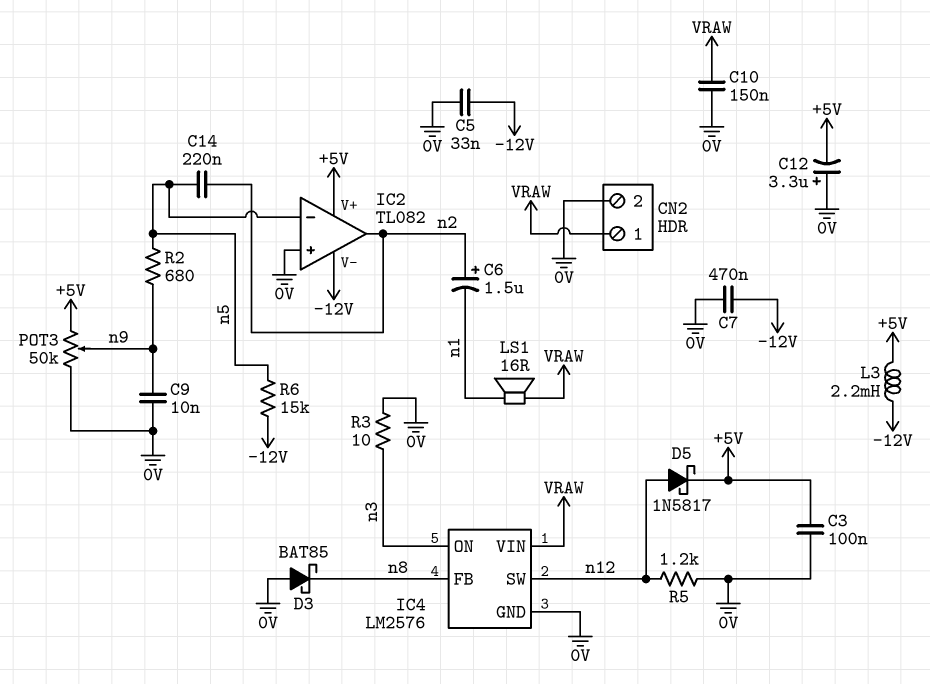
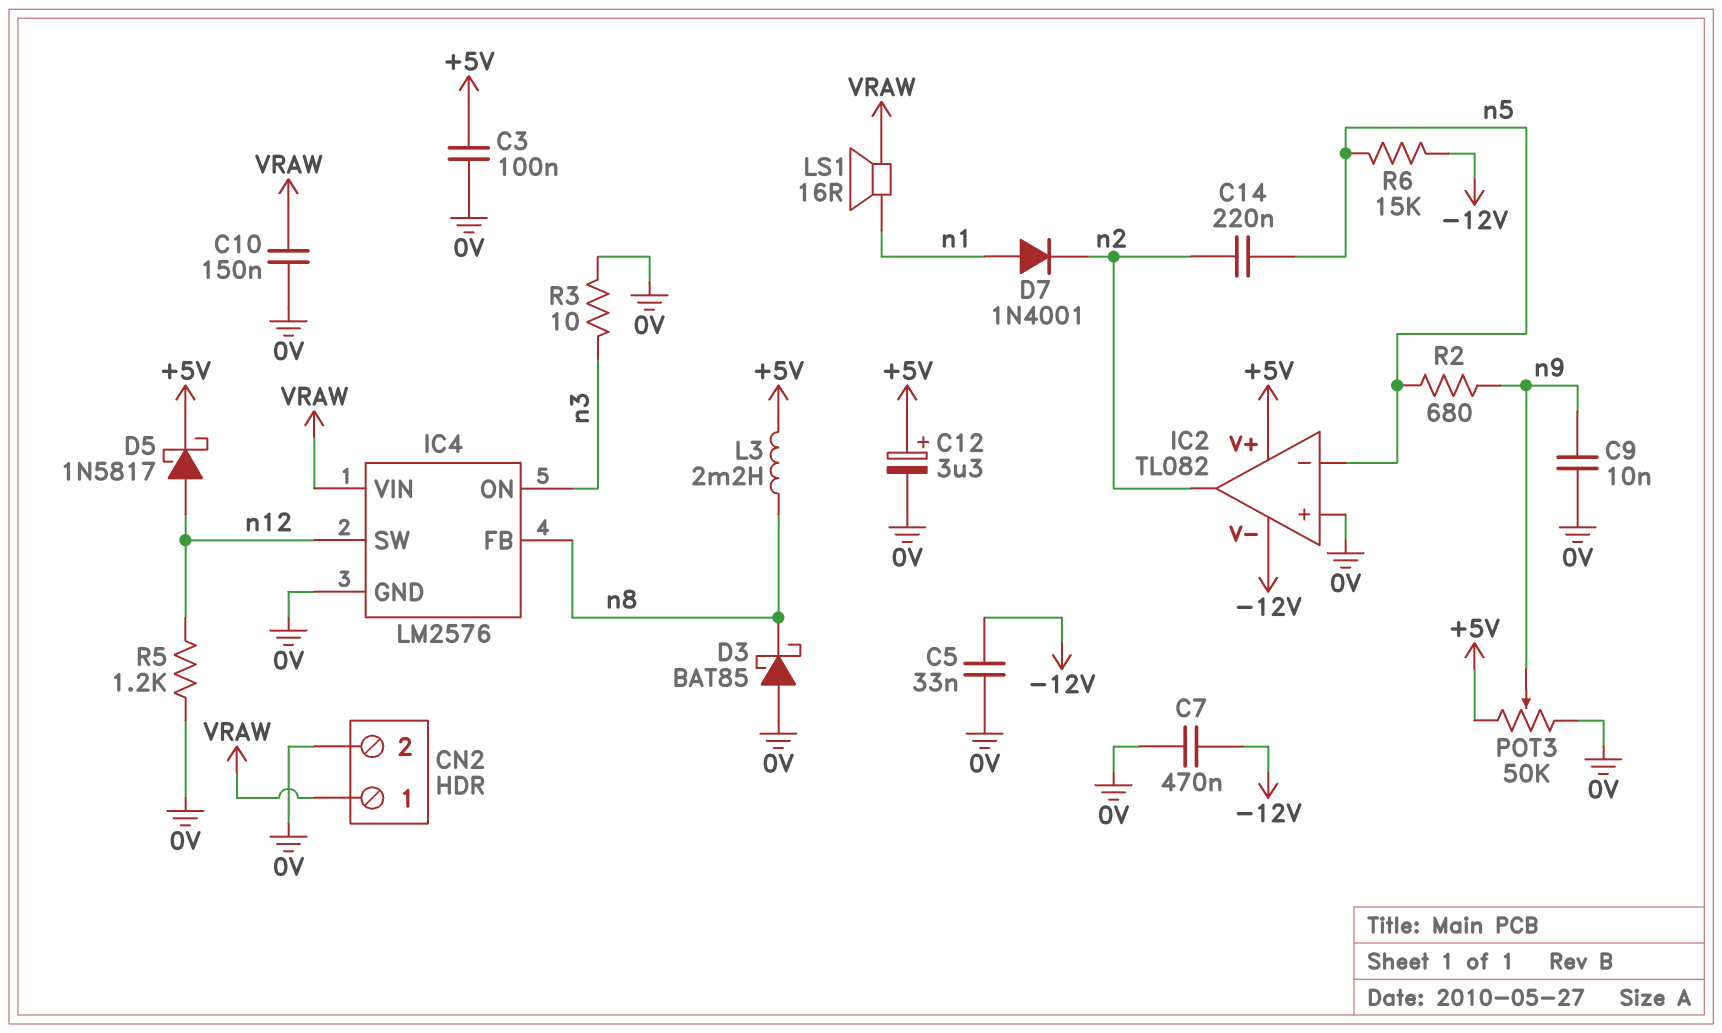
C6: 1.5uF (plus n2, minus n1) -> none
C12: 3.3uF (plus 0V, minus +5V) -> 3.3uF (plus +5V, minus 0V)
D7: none -> diode 1N4001 (A n1, K n2)
L3: 2.2mH (+5V, -12V) -> 2.2mH (+5V, n8)

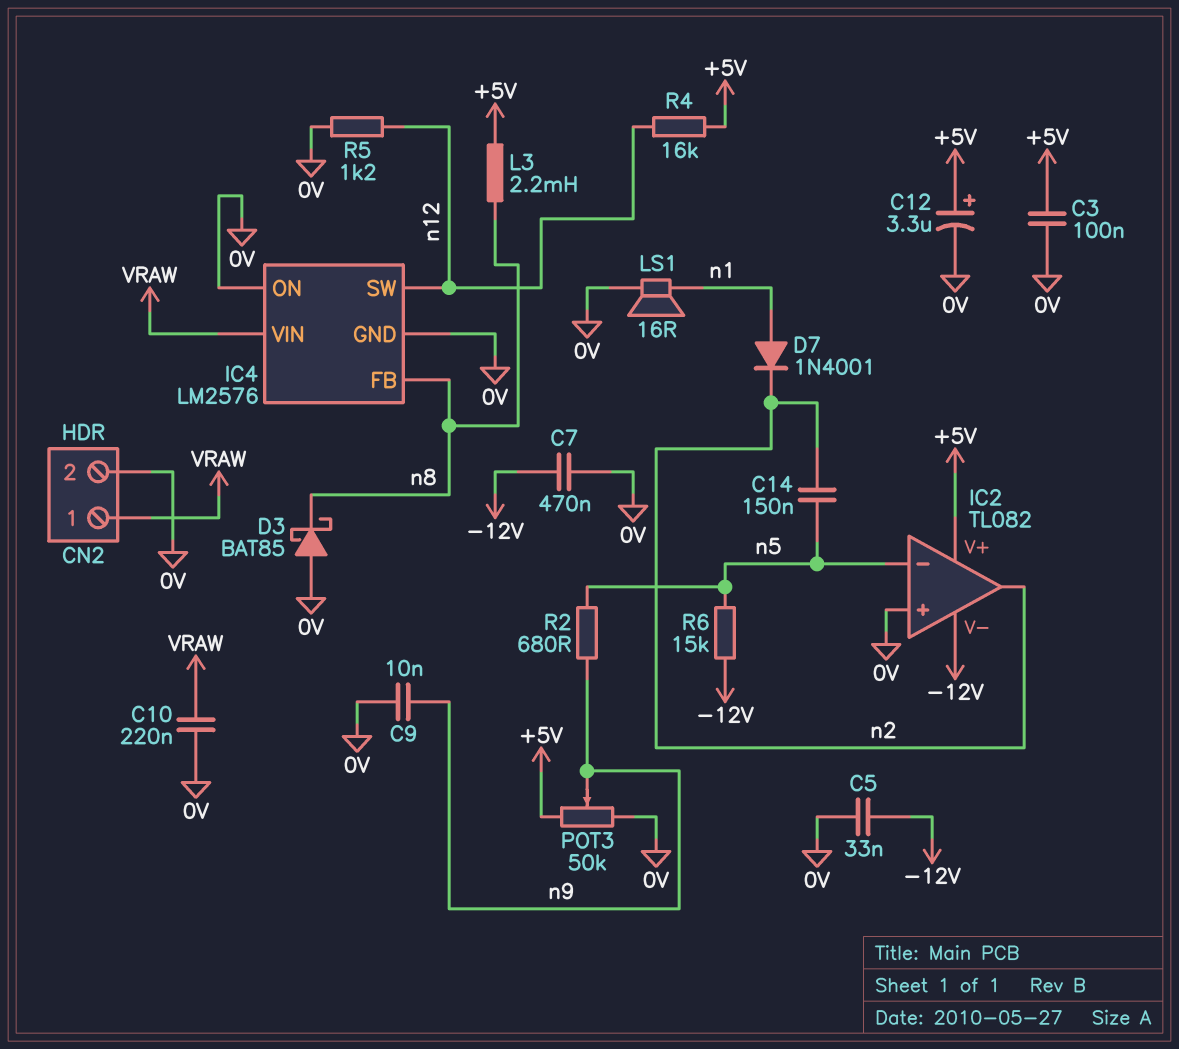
C10: 150nF (0V, VRAW) -> 220nF (0V, VRAW)
C14: 220nF (n2, n5) -> 150nF (n2, n5)
D5: schottky 1N5817 (A n12, K +5V) -> none
IC4 pin ON: n3 -> 0V
LS1: speaker 16R (VRAW, n1) -> speaker 16R (0V, n1)
R3: 10 (0V, n3) -> none
R4: none -> 16k (+5V, n12)

